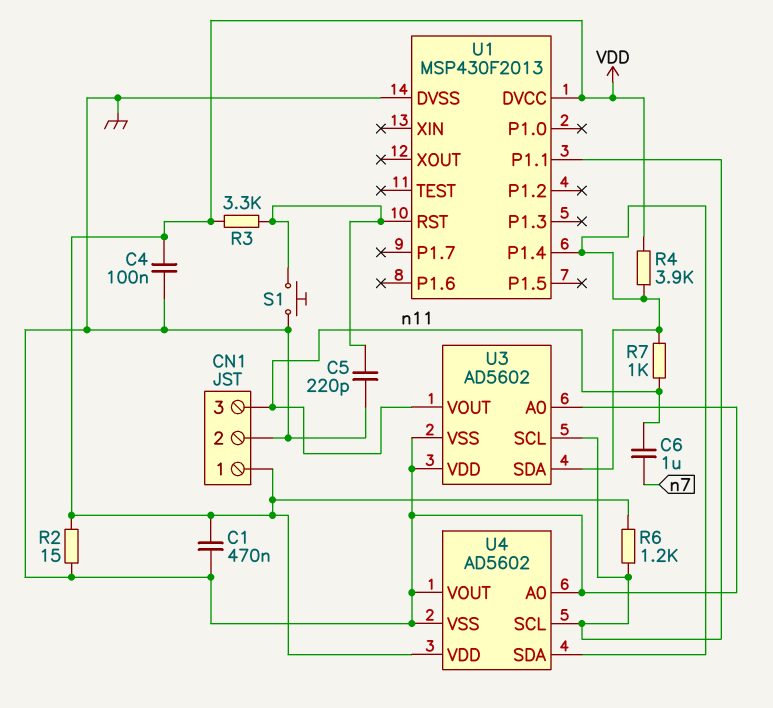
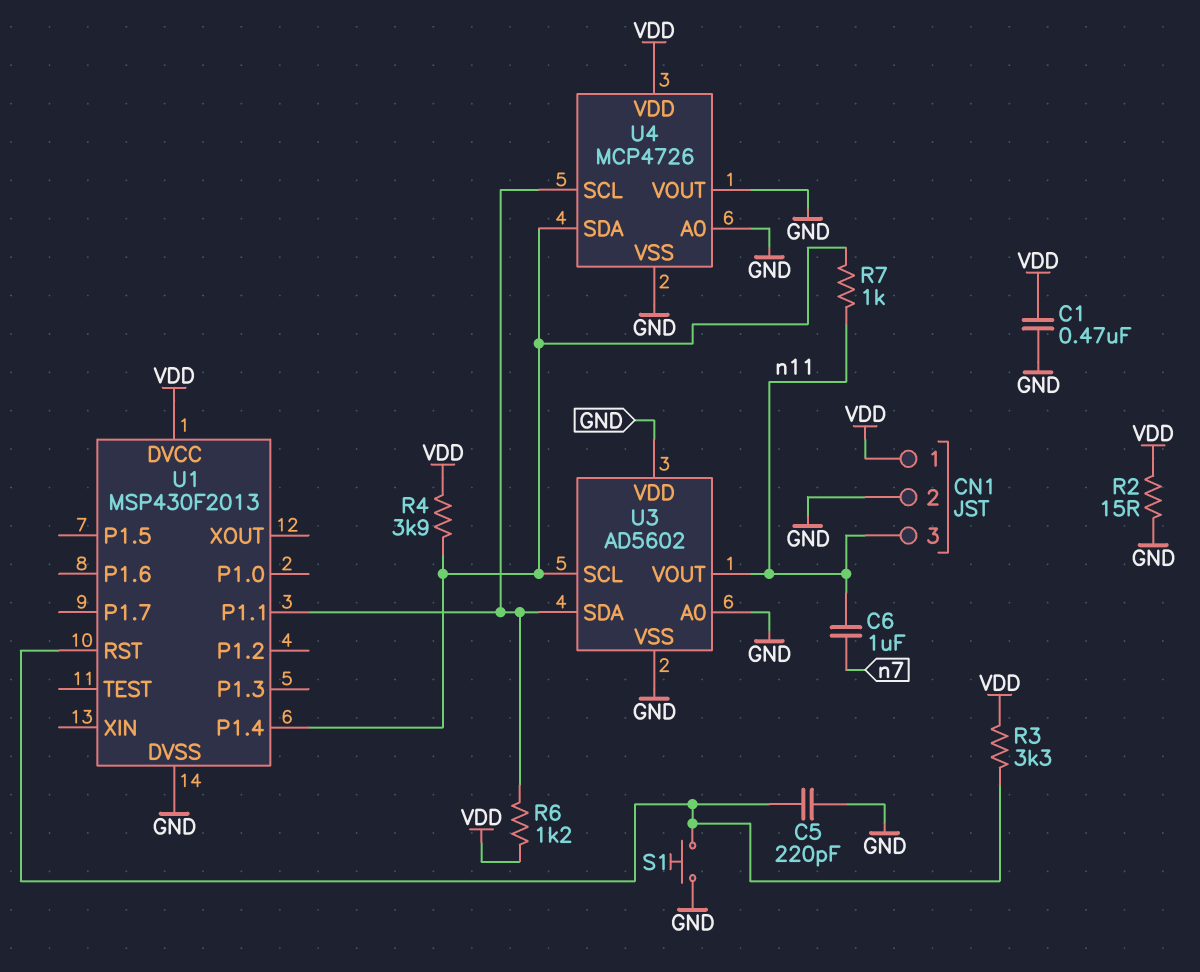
C4: 100nF (GND, VDD) -> none
U3 pin SCL: U1/P1.1 -> U1/P1.4
U3 pin SDA: U1/P1.4 -> U1/P1.1
U4: AD5602 -> MCP4726

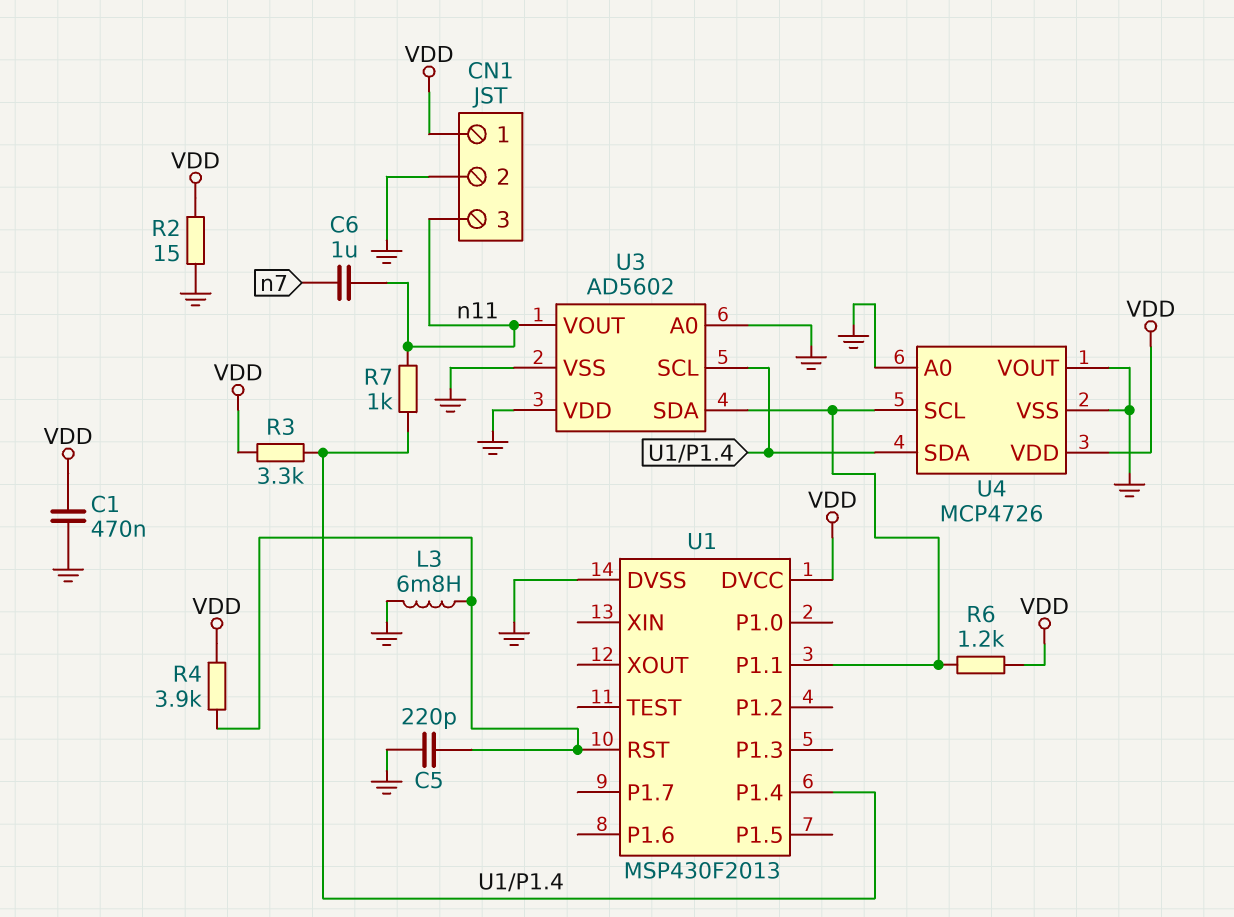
L3: none -> 6.8mH (GND, U1/RST)
R3: 3.3k (U1/RST, VDD) -> 3.3k (U1/P1.4, VDD)
R4: 3.9k (U1/P1.4, VDD) -> 3.9k (U1/RST, VDD)
S1: button (GND, U1/RST) -> none

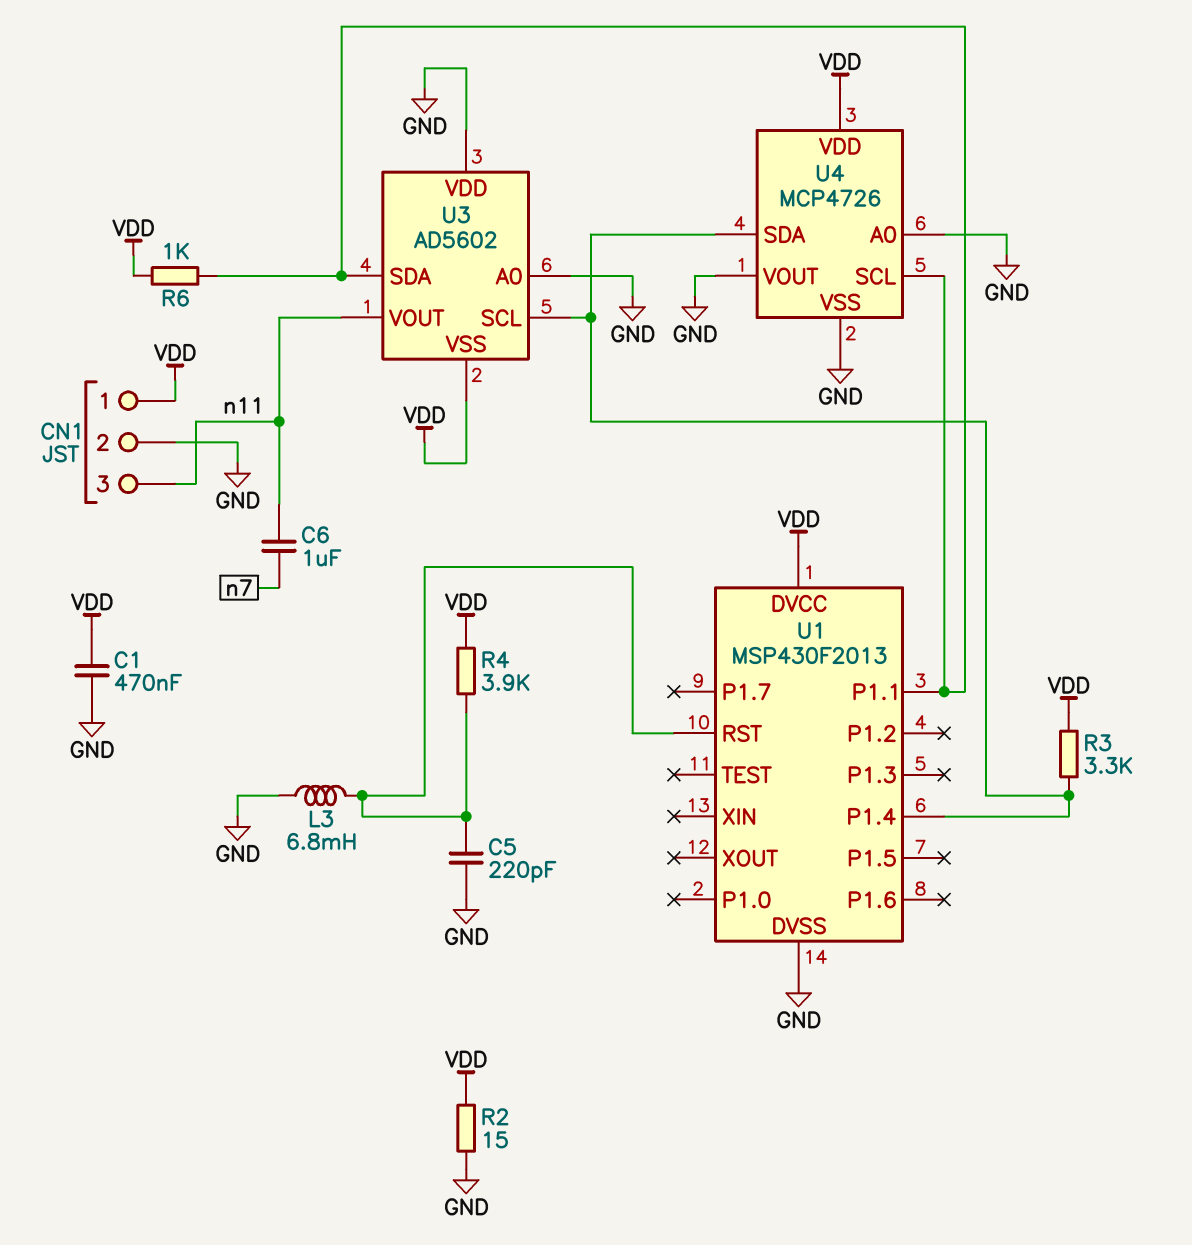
R6: 1.2k (U1/P1.1, VDD) -> 1k (U1/P1.1, VDD)
R7: 1k (U1/P1.4, n11) -> none
U3 pin VSS: GND -> VDD

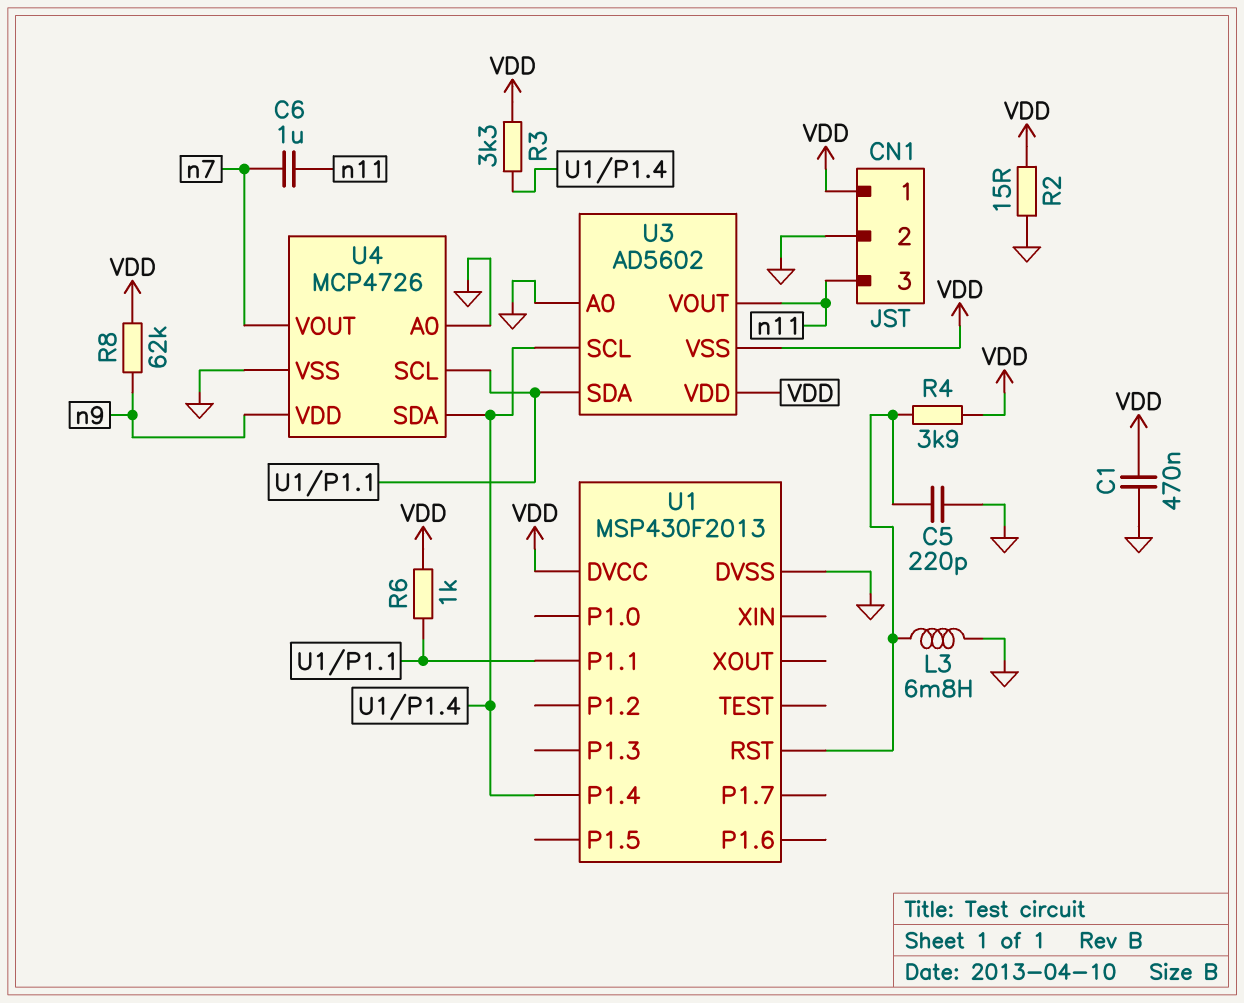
R8: none -> 62k (VDD, n9)
U3 pin VDD: GND -> VDD
U4 pin VDD: VDD -> n9
U4 pin VOUT: GND -> n7

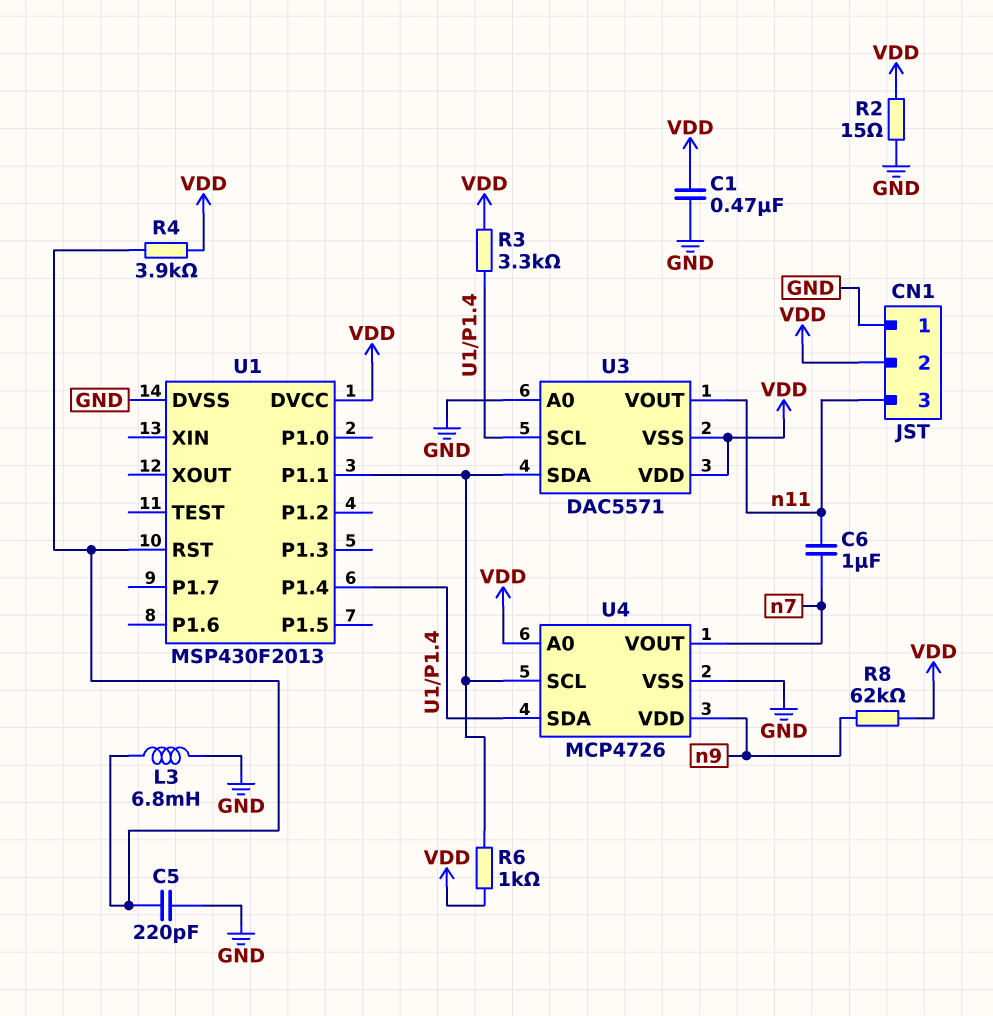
CN1 pin 1: VDD -> GND
CN1 pin 2: GND -> VDD
U3: AD5602 -> DAC5571
U4 pin A0: GND -> VDD

